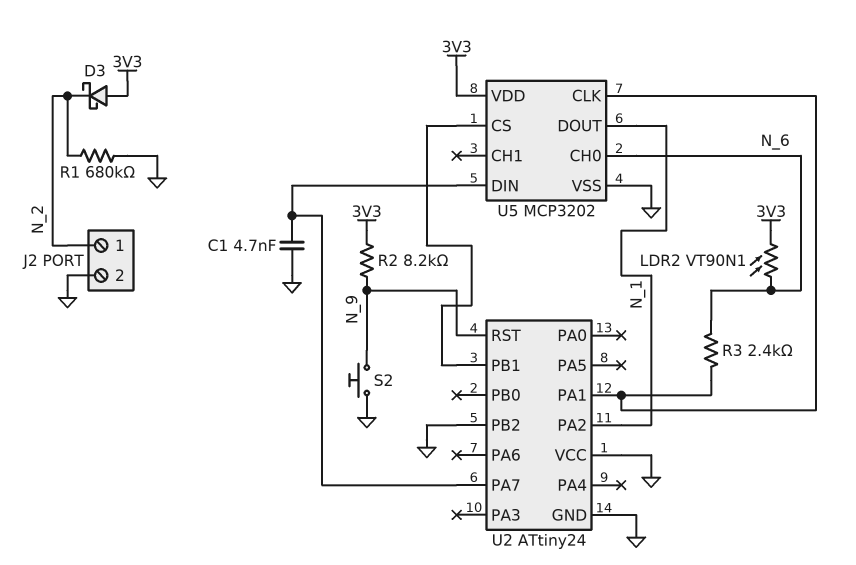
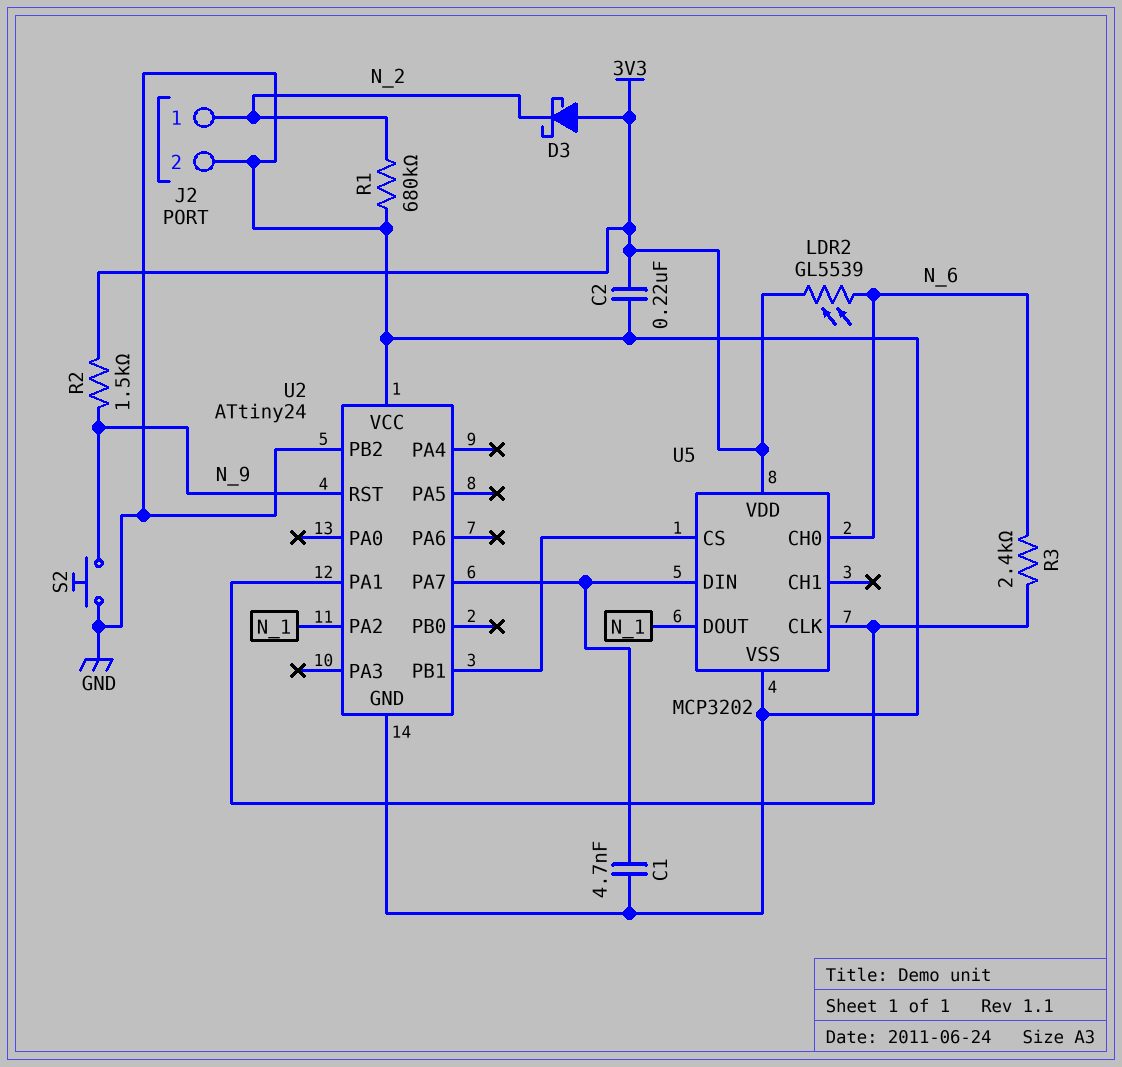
C2: none -> 220nF (3V3, GND)
LDR2: VT90N1 (3V3, N_6) -> GL5539 (3V3, N_6)
R2: 8.2k (3V3, N_9) -> 1.5k (3V3, N_9)

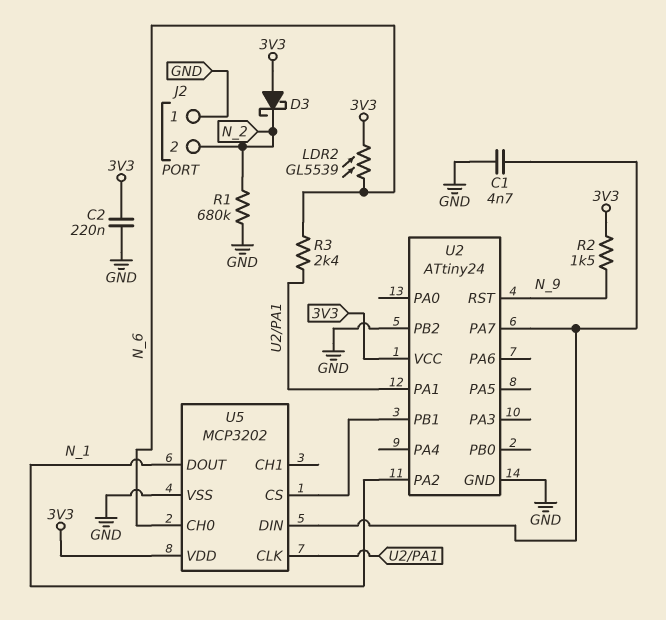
J2 pin 1: N_2 -> GND
J2 pin 2: GND -> N_2
S2: button (GND, N_9) -> none
U2 pin VCC: GND -> 3V3

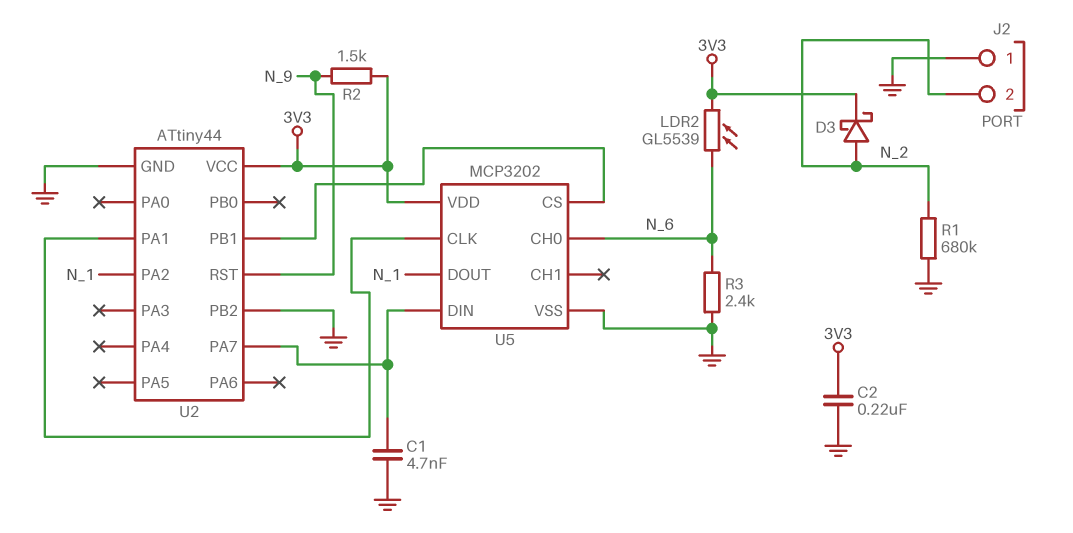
D3: schottky (A 3V3, K N_2) -> schottky (A N_2, K 3V3)
R3: 2.4k (N_6, U2/PA1) -> 2.4k (GND, N_6)
U2: ATtiny24 -> ATtiny44

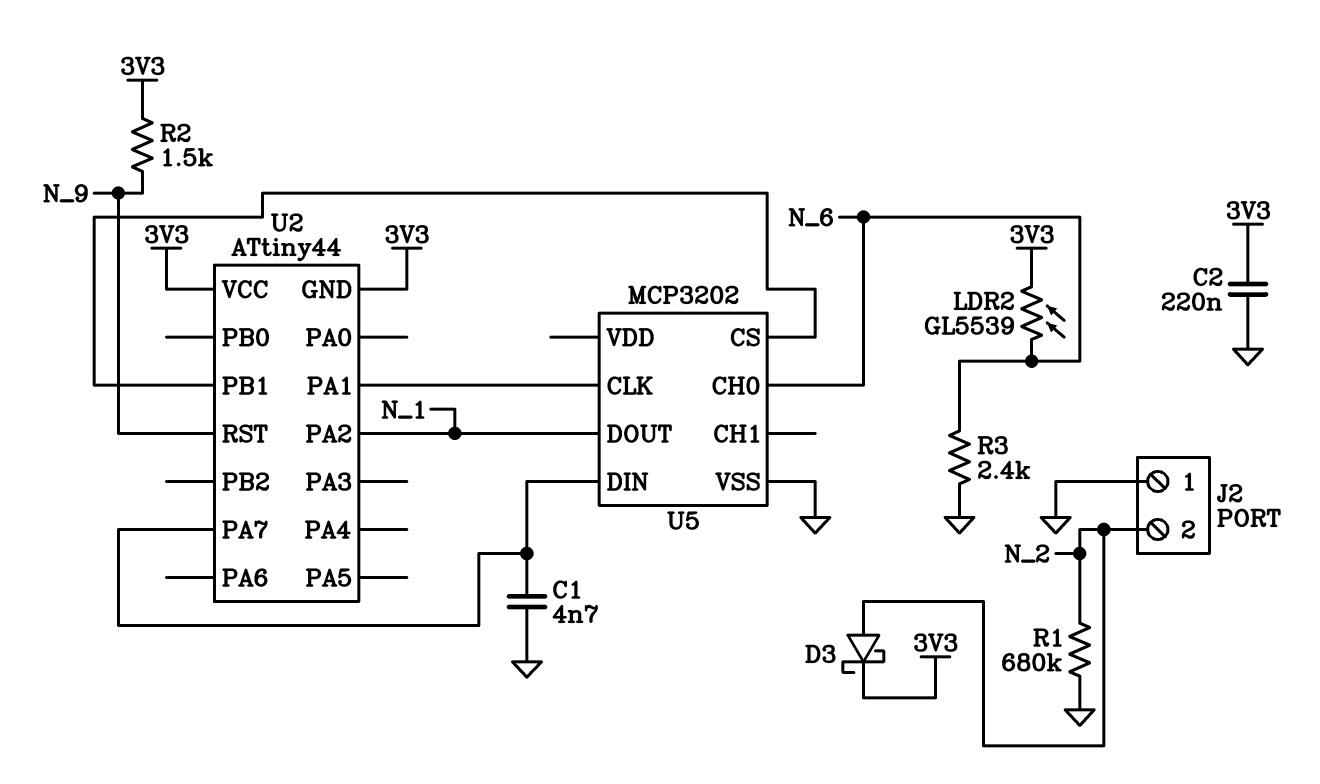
U2 pin GND: GND -> 3V3
U2 pin PB2: GND -> none
U5 pin VDD: 3V3 -> none

